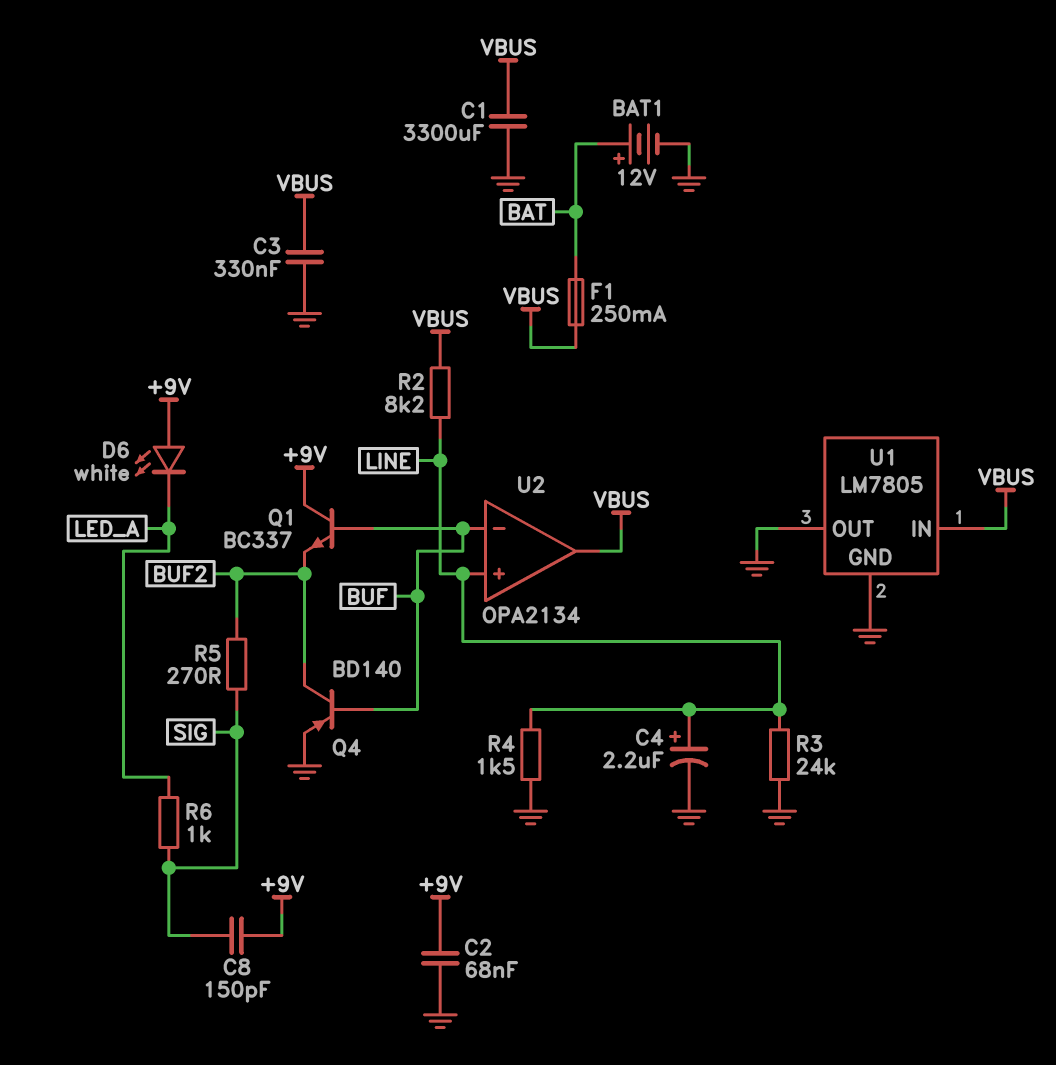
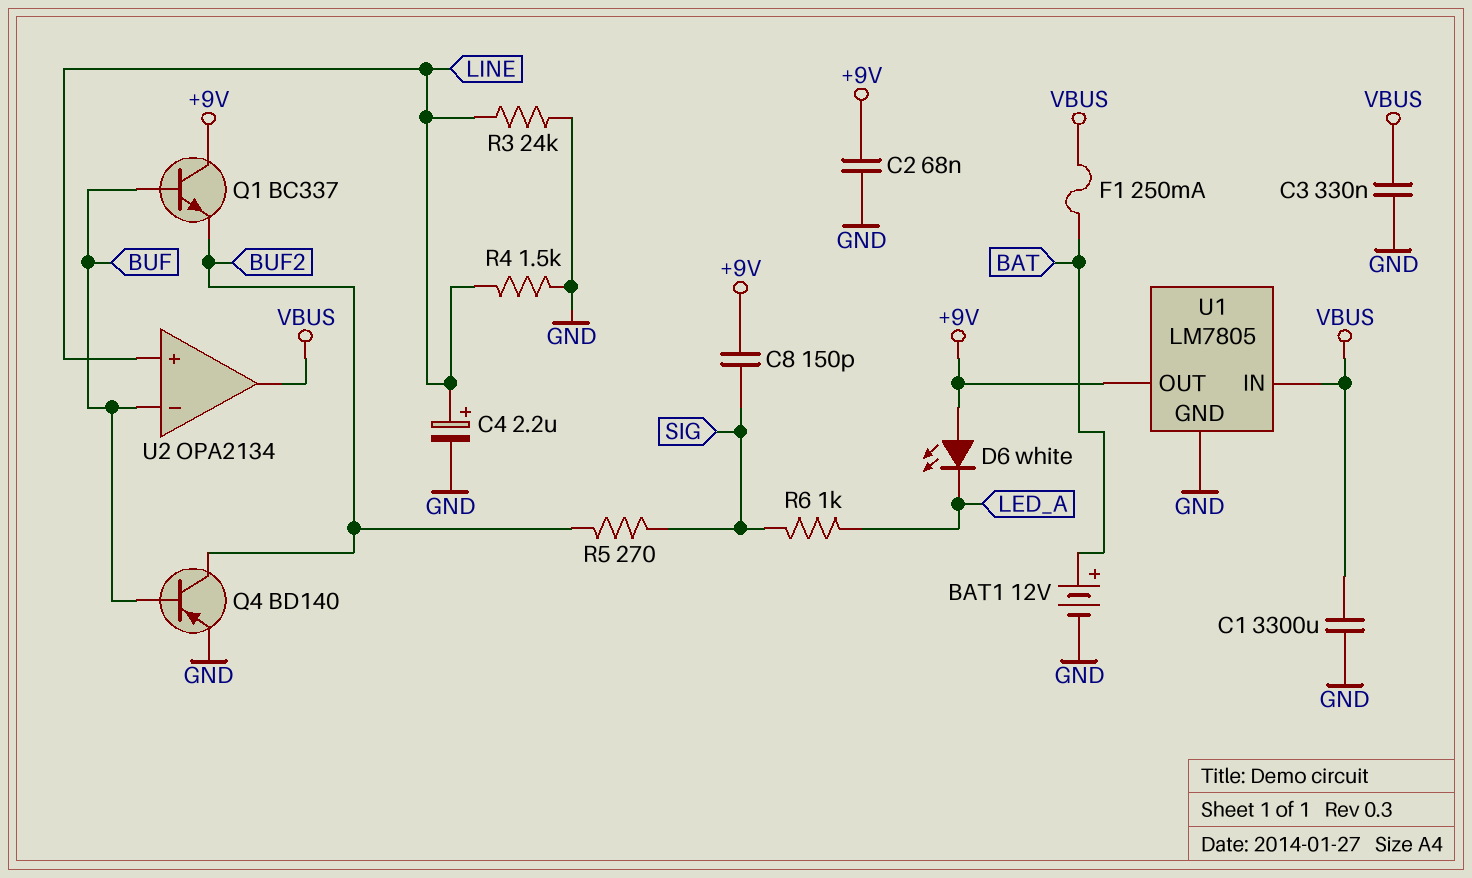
R2: 8.2k (LINE, VBUS) -> none
U1 pin OUT: GND -> +9V

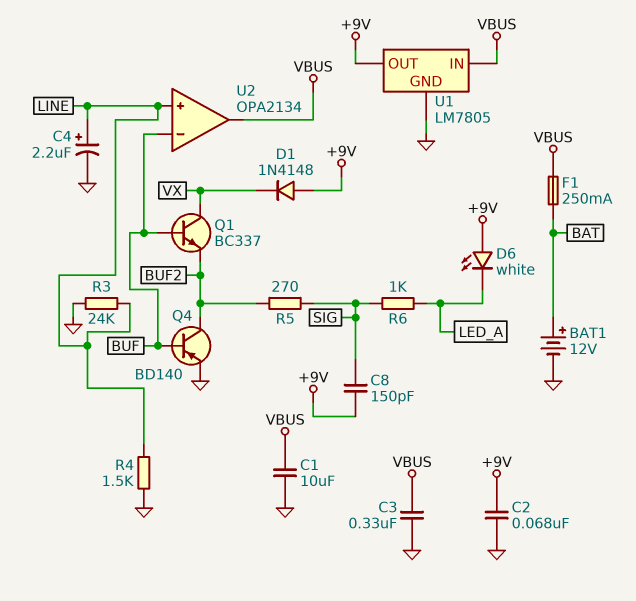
C1: 3300uF (GND, VBUS) -> 10uF (GND, VBUS)
D1: none -> diode 1N4148 (A +9V, K VX)
Q1: NPN BC337 (B BUF, C +9V, E BUF2) -> NPN BC337 (B BUF, C VX, E BUF2)

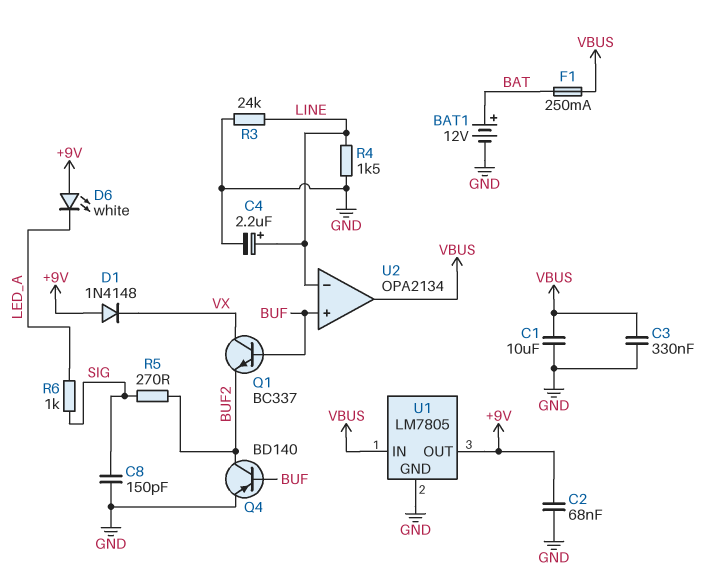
C8: 150pF (+9V, SIG) -> 150pF (GND, SIG)
U2 pin in+: LINE -> BUF
U2 pin in-: BUF -> LINE

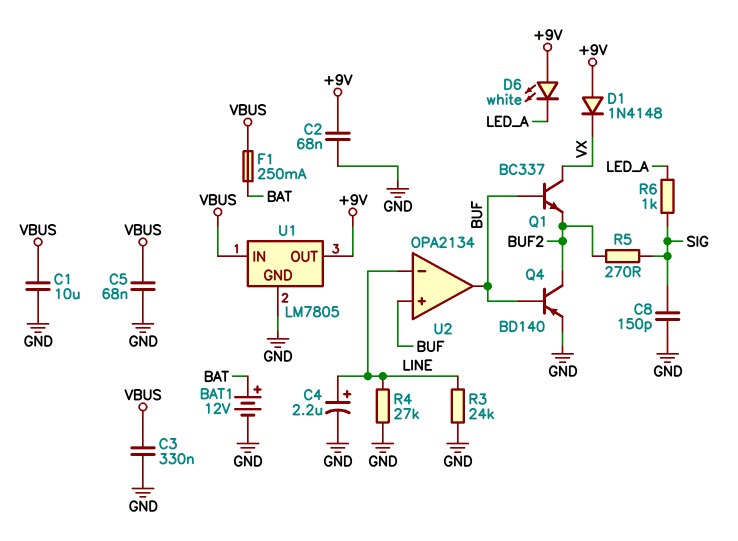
C5: none -> 68nF (GND, VBUS)
R4: 1.5k (GND, LINE) -> 27k (GND, LINE)
U2 pin out: VBUS -> BUF

